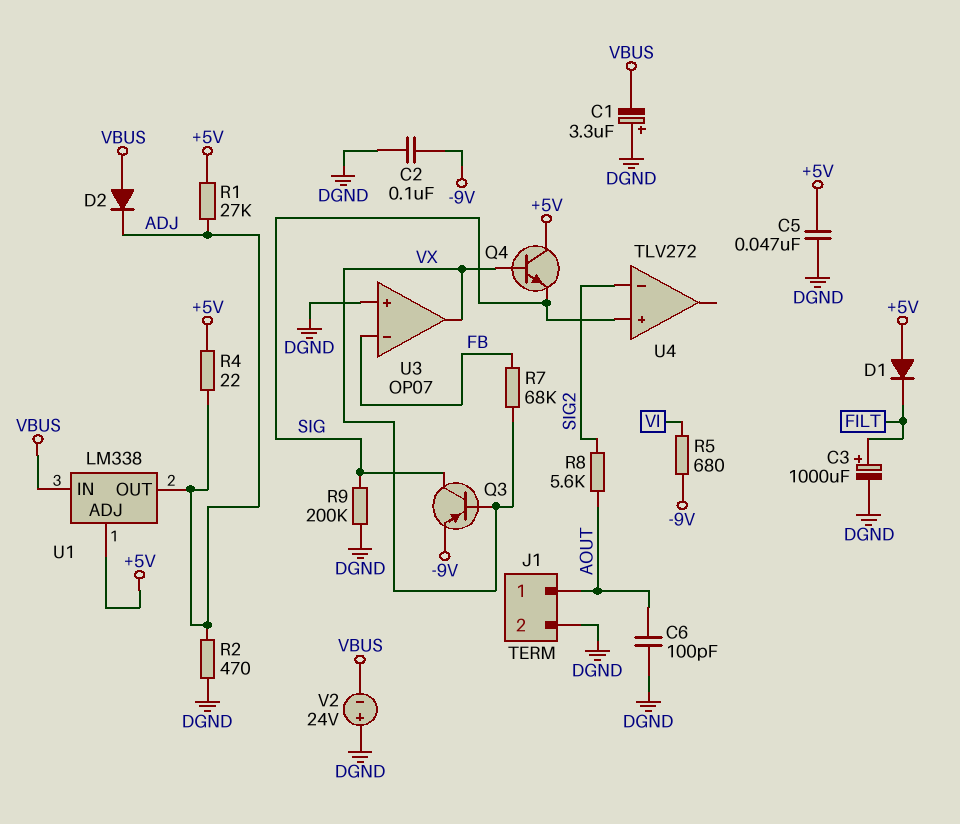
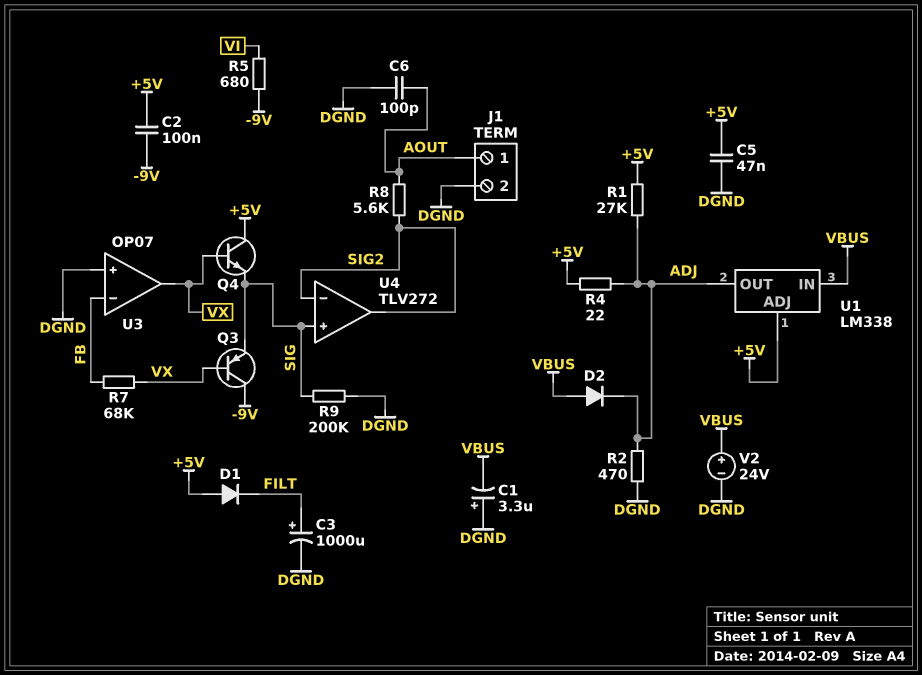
C2: 100nF (-9V, DGND) -> 100nF (+5V, -9V)
Q3: PNP (B VX, C SIG, E -9V) -> PNP (B VX, C -9V, E SIG)
U4 pin out: none -> SIG2
V2: 24V (plus DGND, minus VBUS) -> 24V (plus VBUS, minus DGND)

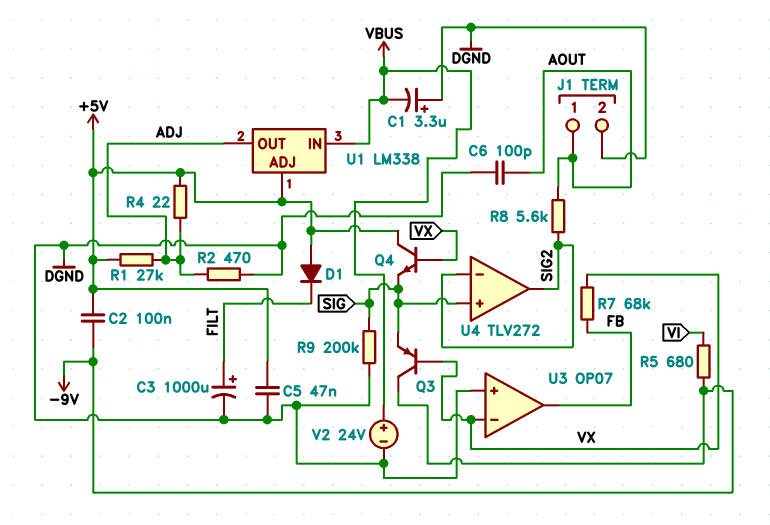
D2: diode (A VBUS, K ADJ) -> none
U3 pin in-: FB -> VX
U3 pin out: VX -> FB

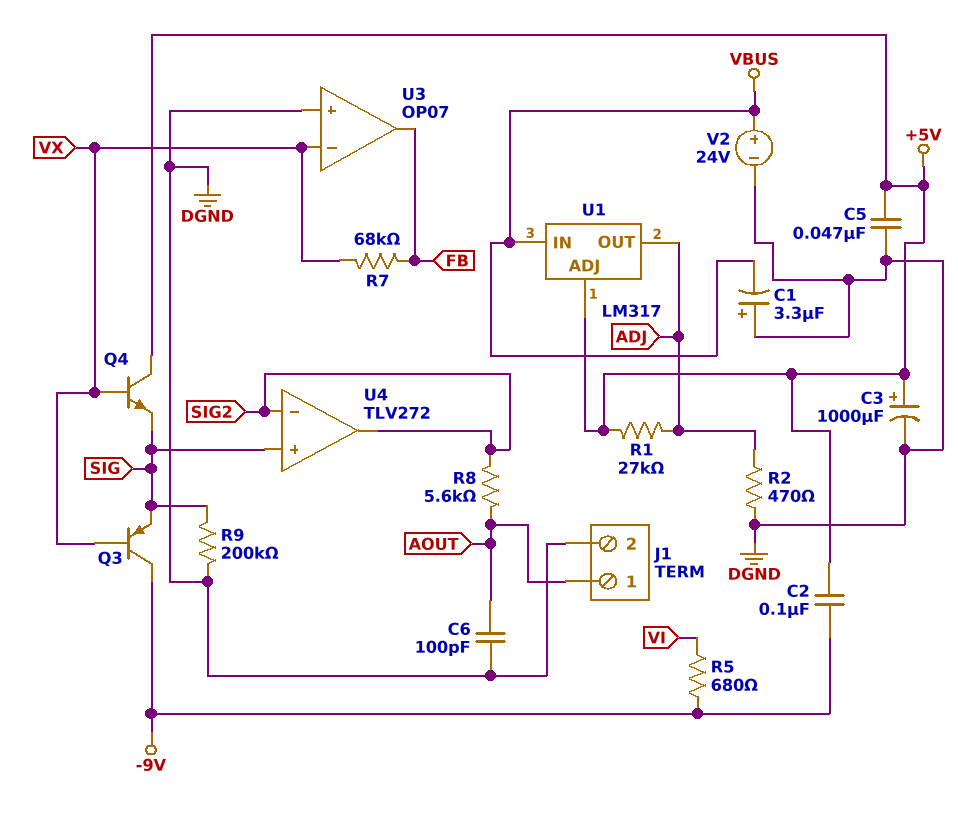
C3: 1000uF (plus FILT, minus DGND) -> 1000uF (plus +5V, minus DGND)
D1: diode (A +5V, K FILT) -> none
R4: 22 (+5V, ADJ) -> none
U1: LM338 -> LM317

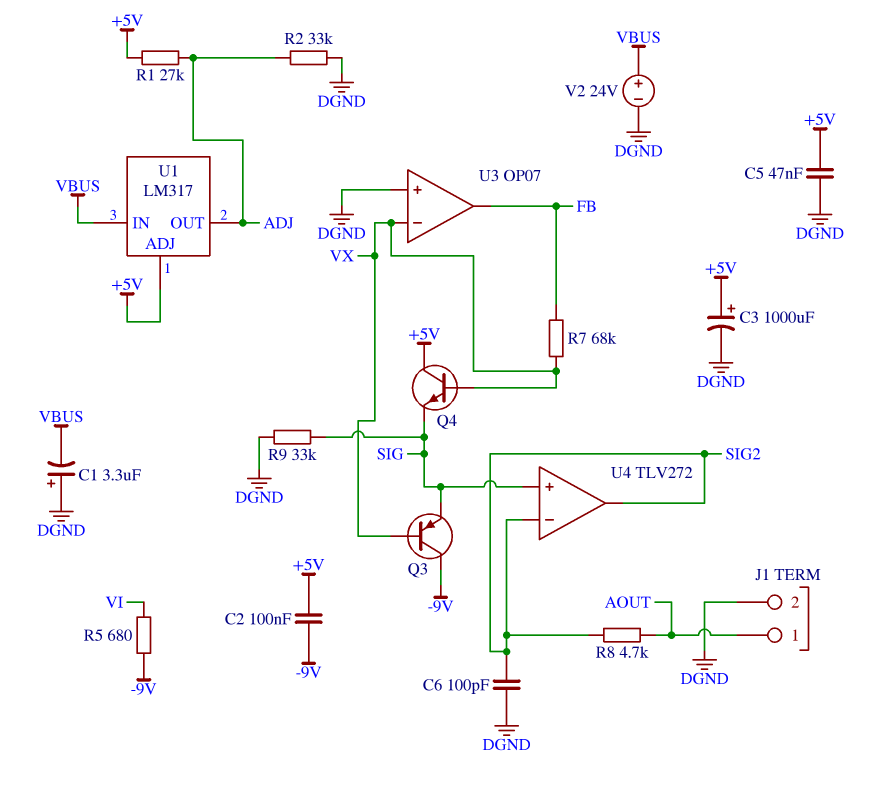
C6: 100pF (AOUT, DGND) -> 100pF (DGND, SIG2)
R2: 470 (ADJ, DGND) -> 33k (ADJ, DGND)
R8: 5.6k (AOUT, SIG2) -> 4.7k (AOUT, SIG2)
R9: 200k (DGND, SIG) -> 33k (DGND, SIG)

